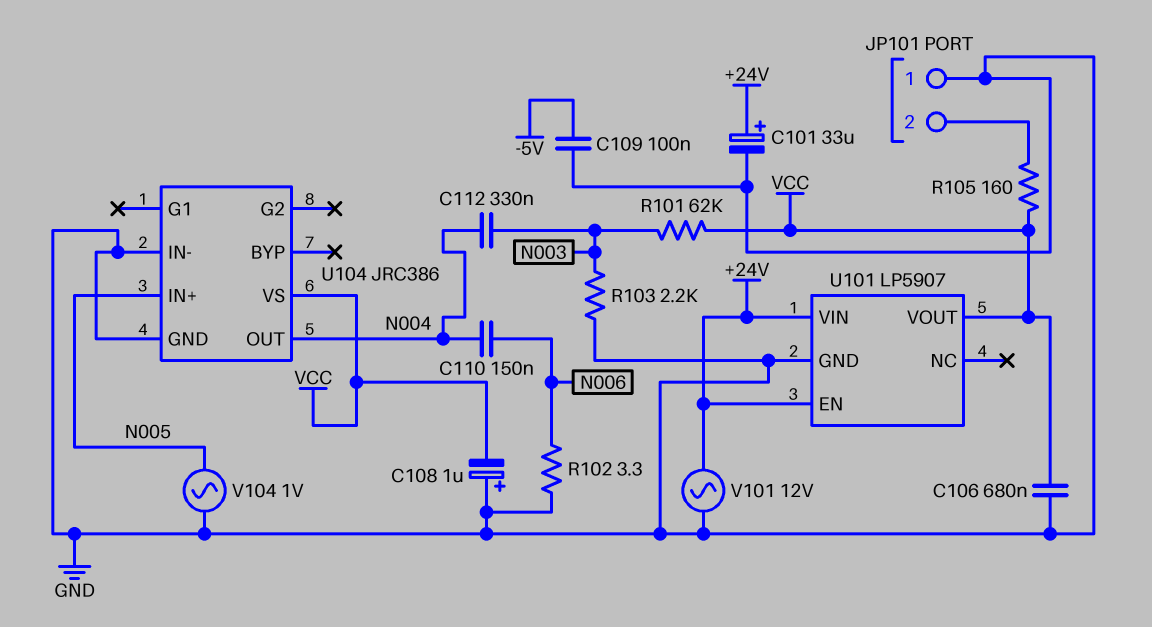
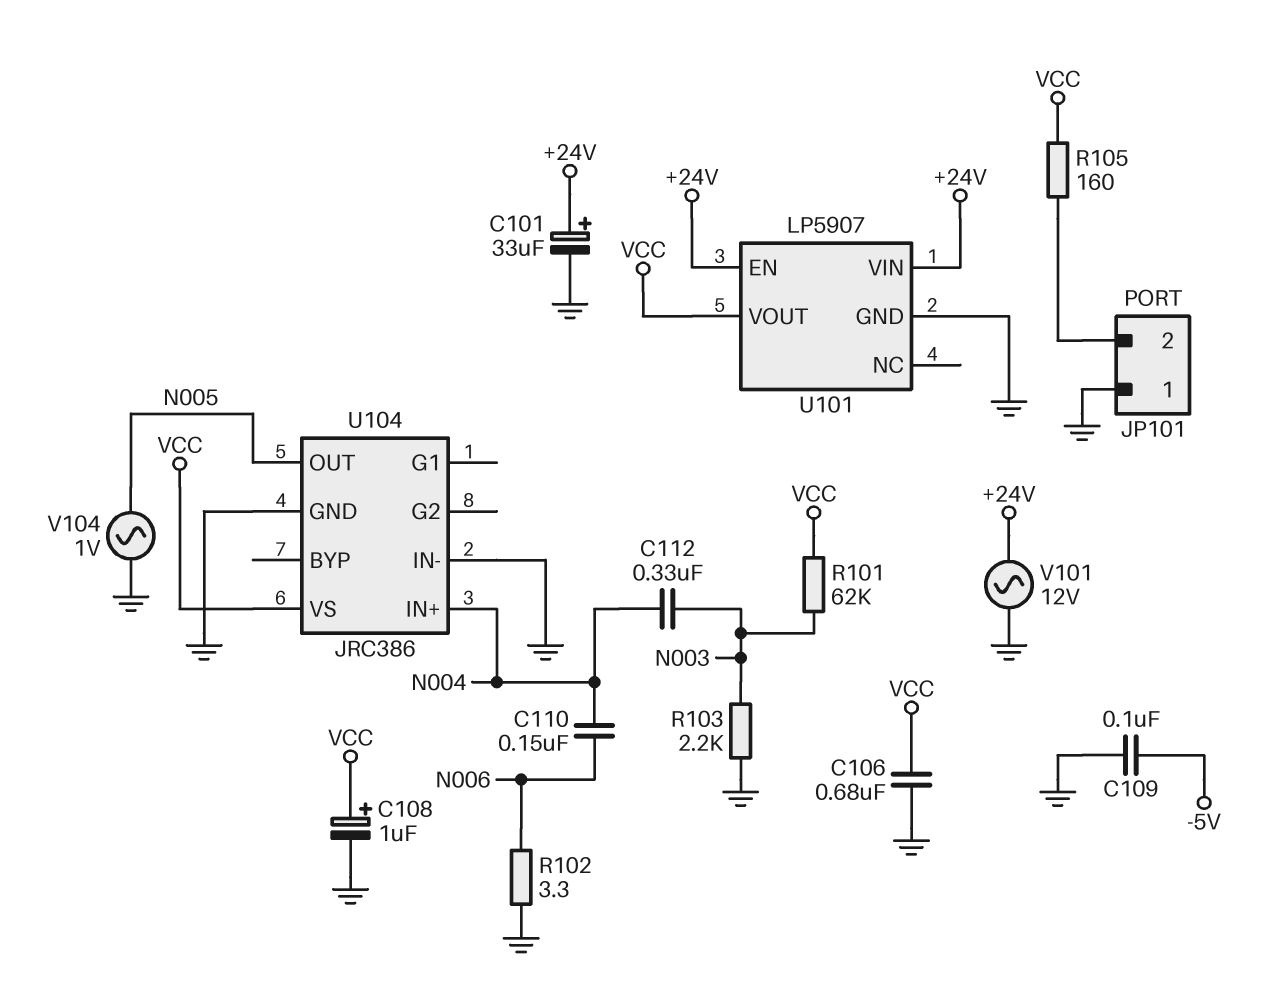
C108: 1uF (plus GND, minus VCC) -> 1uF (plus VCC, minus GND)
U104 pin IN+: N005 -> N004
U104 pin OUT: N004 -> N005

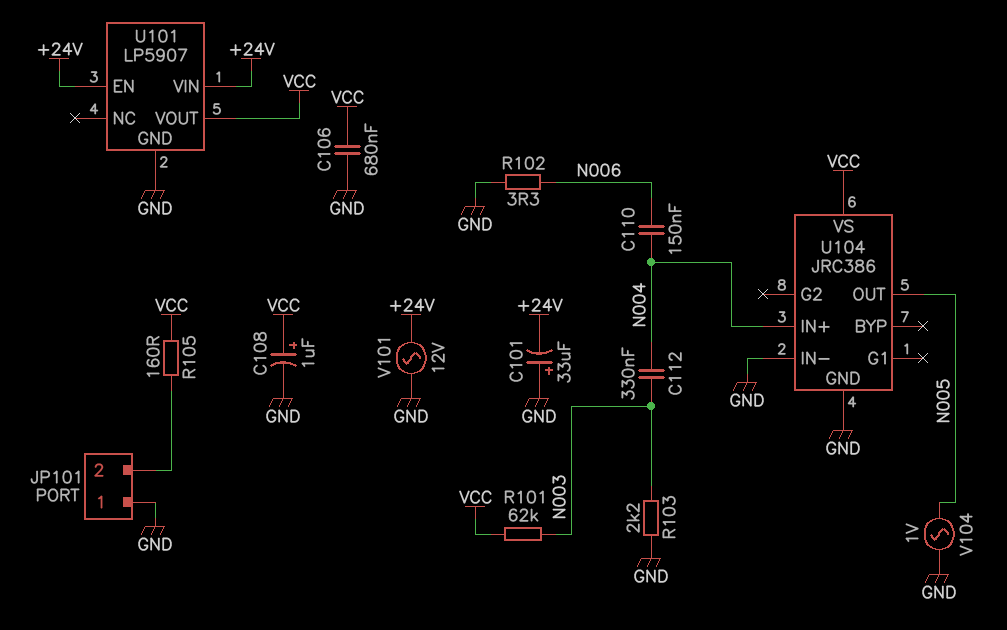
C101: 33uF (plus +24V, minus GND) -> 33uF (plus GND, minus +24V)
C109: 100nF (-5V, GND) -> none

